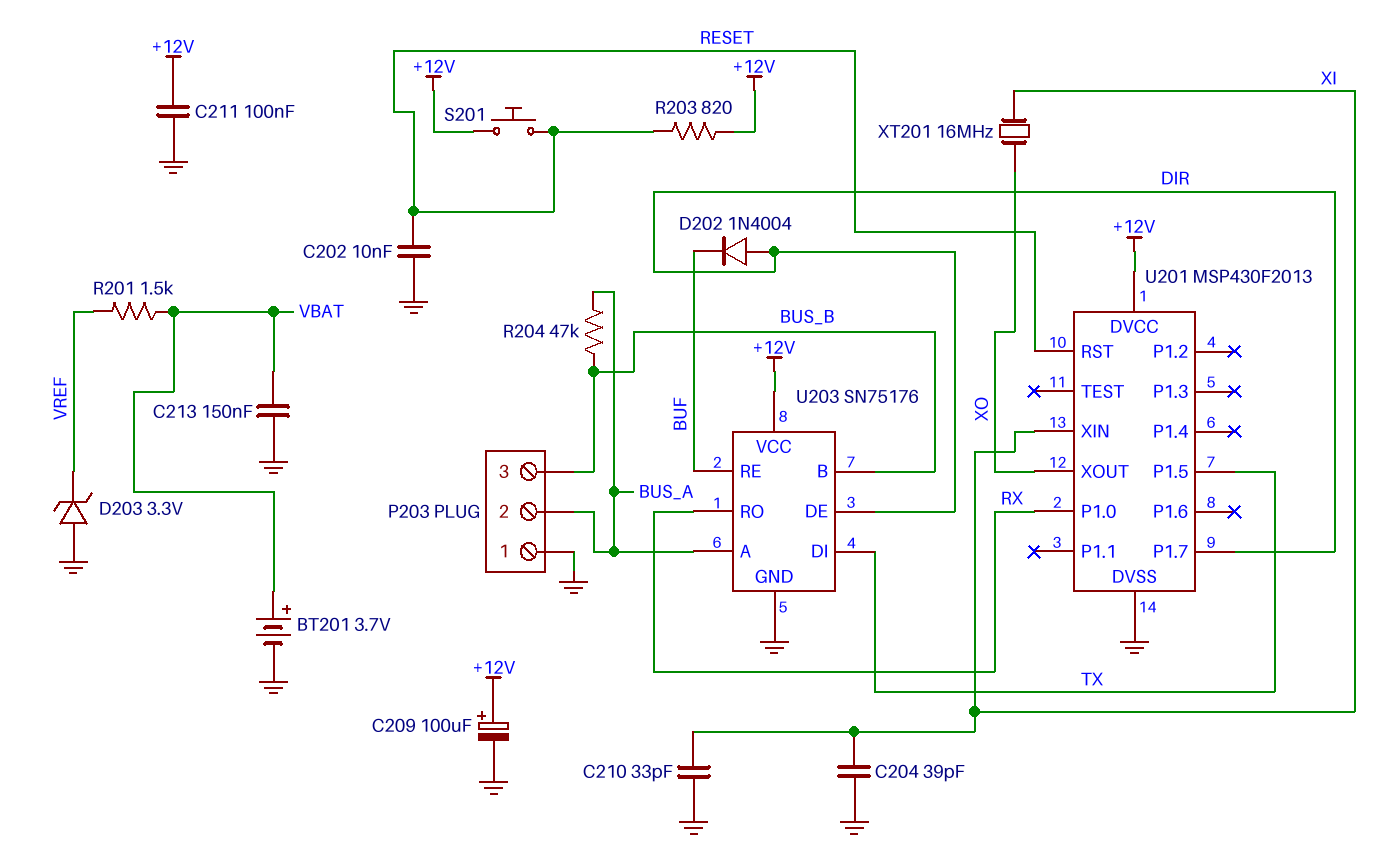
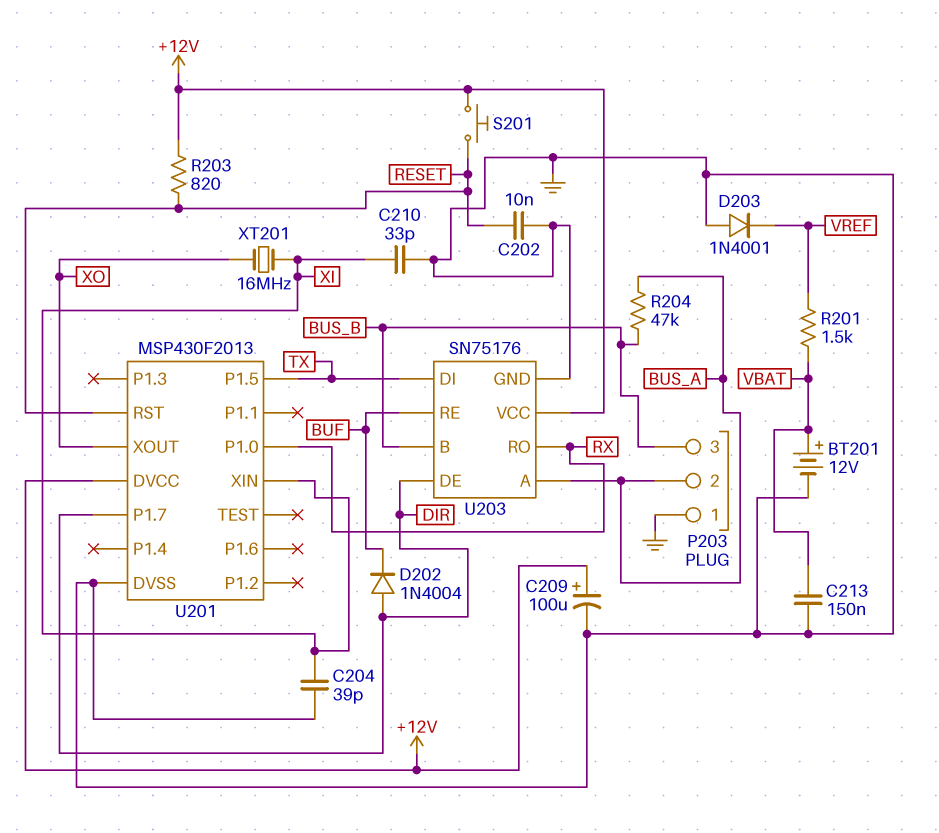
BT201: 3.7V (plus VBAT, minus GND) -> 12V (plus VBAT, minus GND)
C211: 100nF (+12V, GND) -> none
D203: zener 3.3V (A GND, K VREF) -> diode 1N4001 (A GND, K VREF)

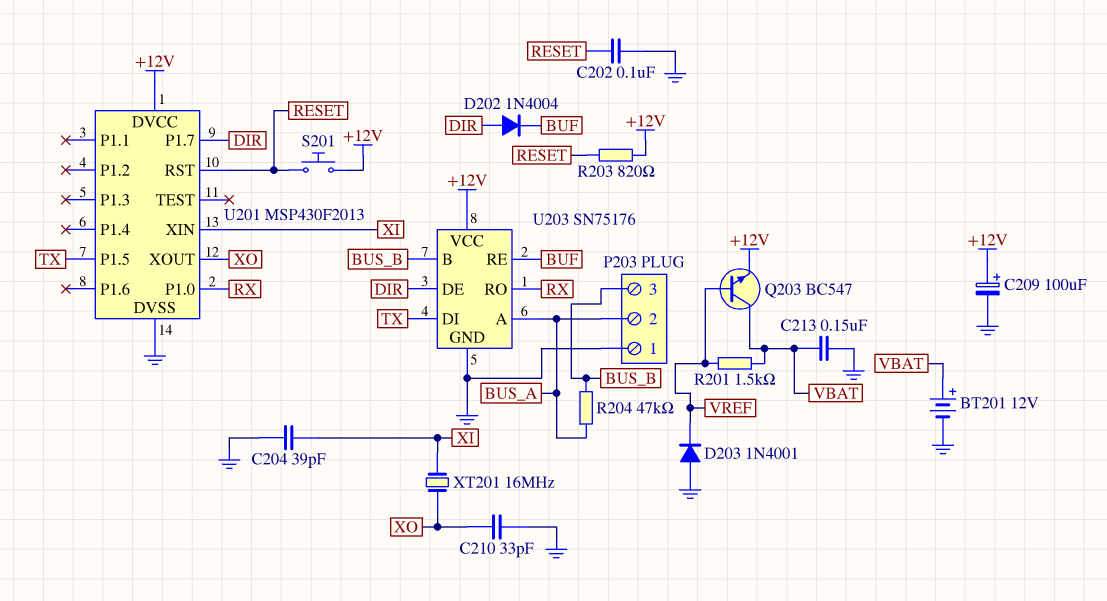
C202: 10nF (GND, RESET) -> 100nF (GND, RESET)
C210: 33pF (GND, XI) -> 33pF (GND, XO)
Q203: none -> NPN BC547 (B VREF, C VBAT, E +12V)

